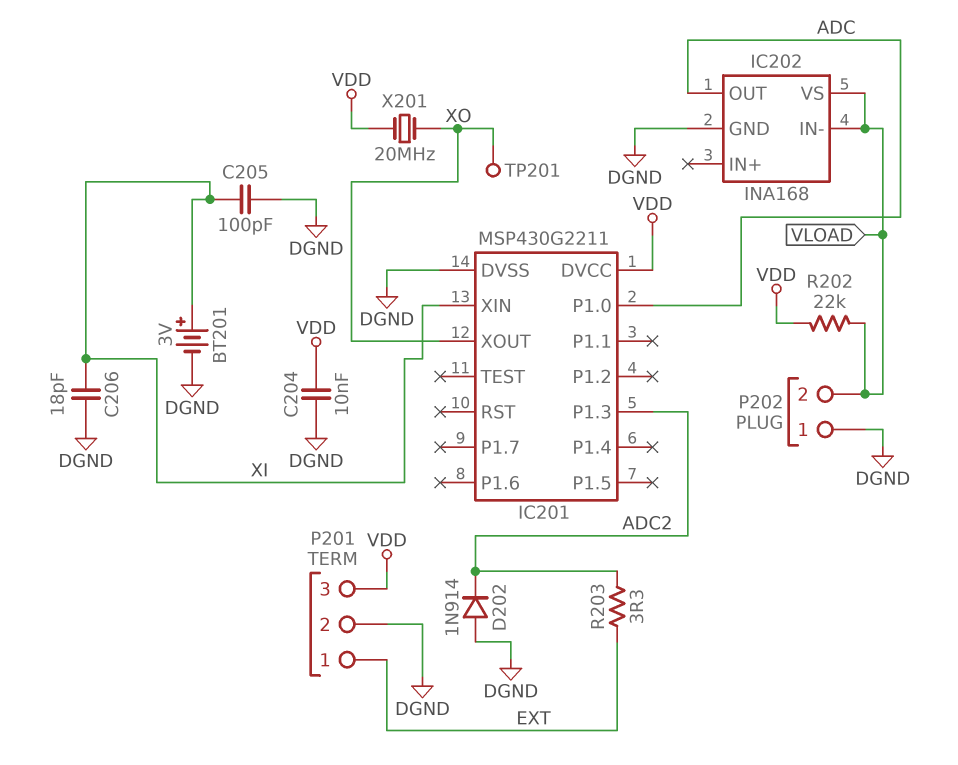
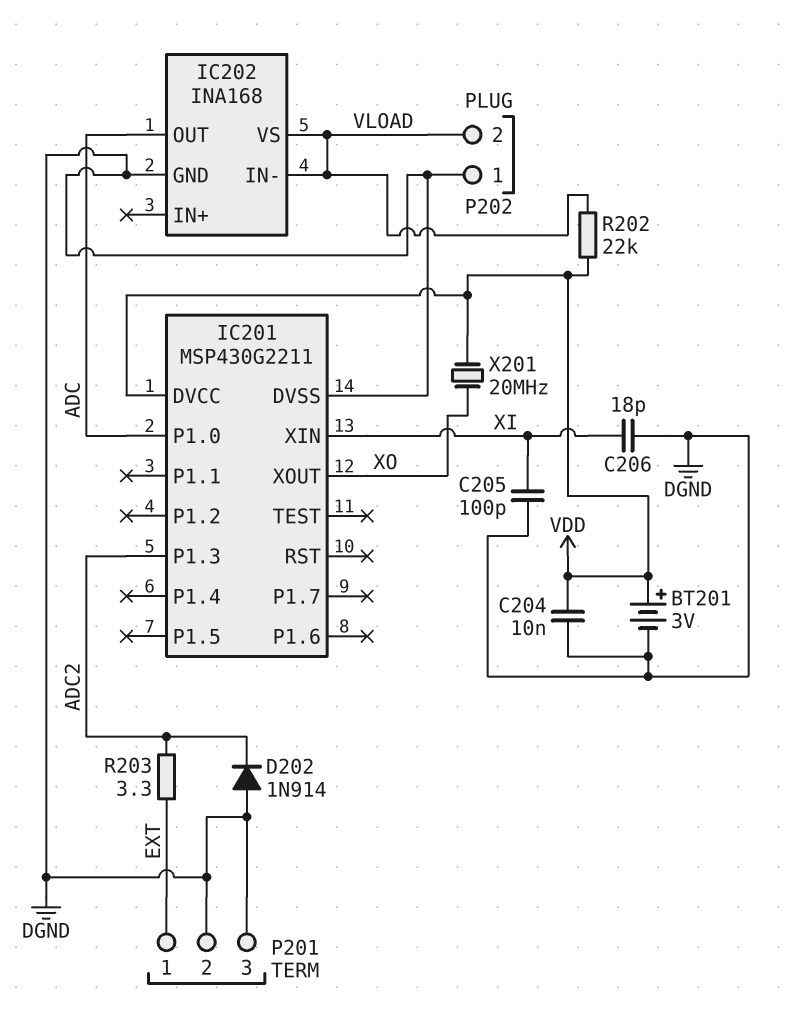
BT201: 3V (plus XI, minus DGND) -> 3V (plus VDD, minus DGND)
P201 pin 3: VDD -> DGND
TP201: test point (XO) -> none

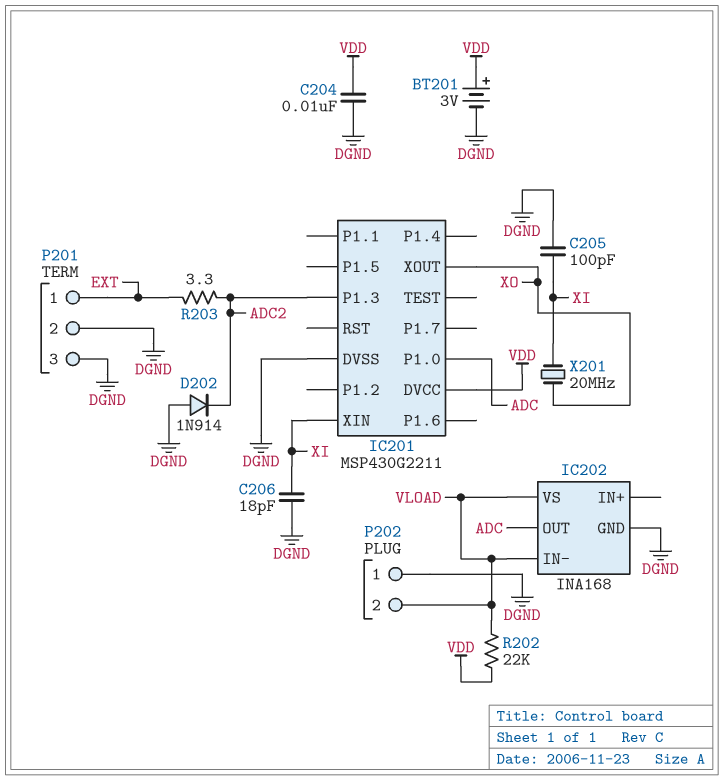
X201: 20MHz (VDD, XO) -> 20MHz (XI, XO)

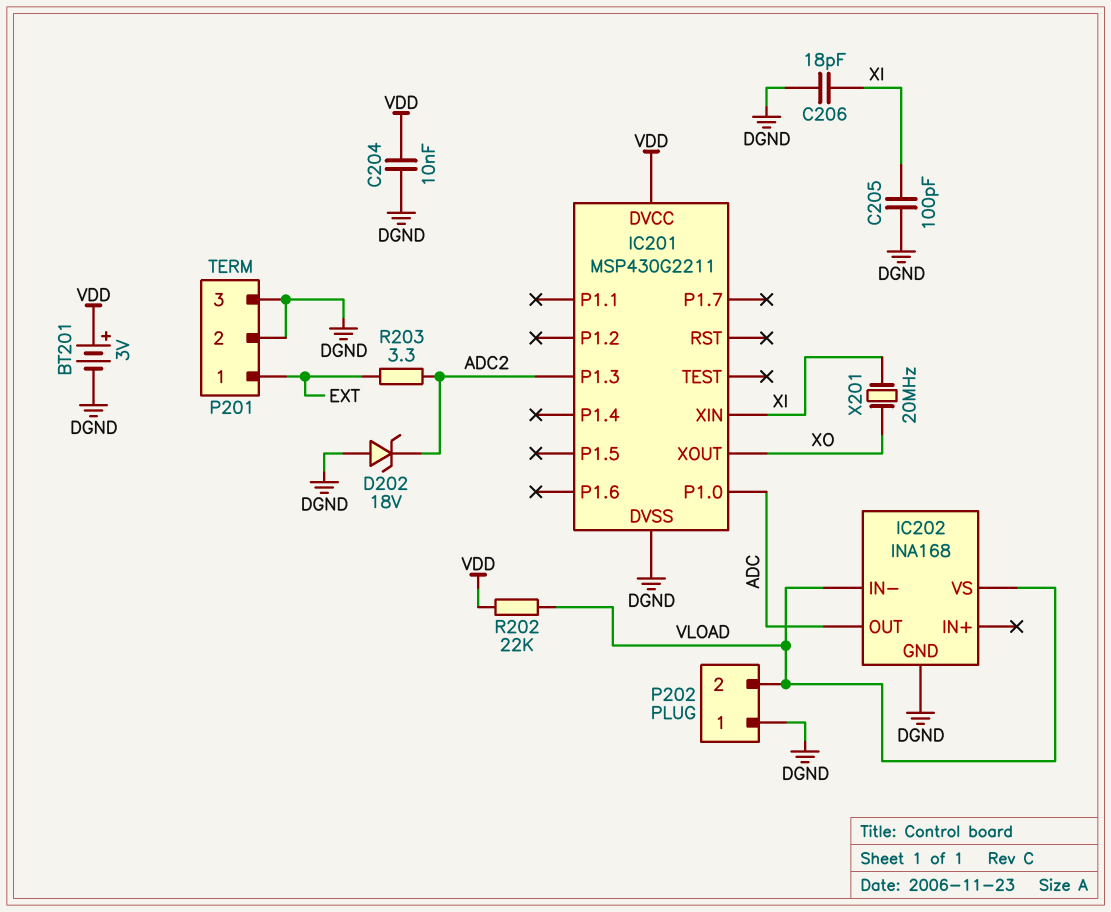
D202: diode 1N914 (A DGND, K ADC2) -> zener 18V (A DGND, K ADC2)

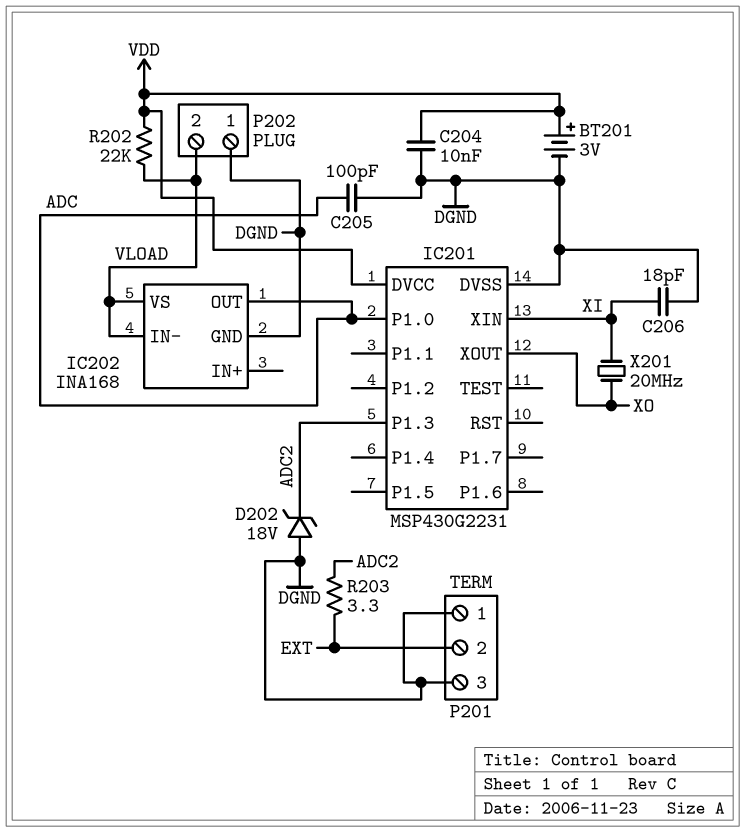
C205: 100pF (DGND, XI) -> 100pF (ADC, DGND)
IC201: MSP430G2211 -> MSP430G2231
P201 pin 1: EXT -> DGND
P201 pin 2: DGND -> EXT

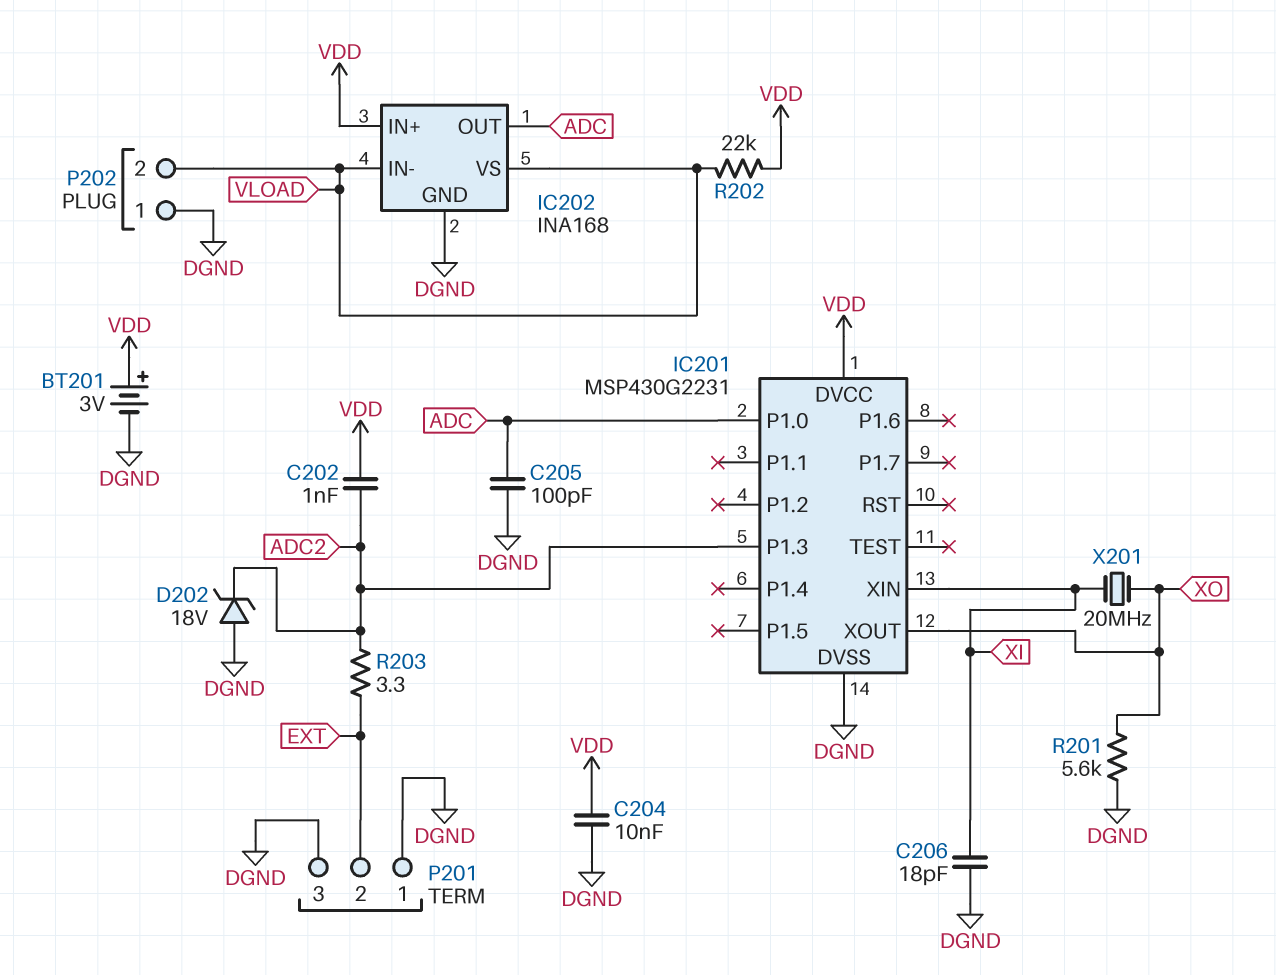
C202: none -> 1nF (ADC2, VDD)
IC202 pin IN+: none -> VDD
R201: none -> 5.6k (DGND, XO)

